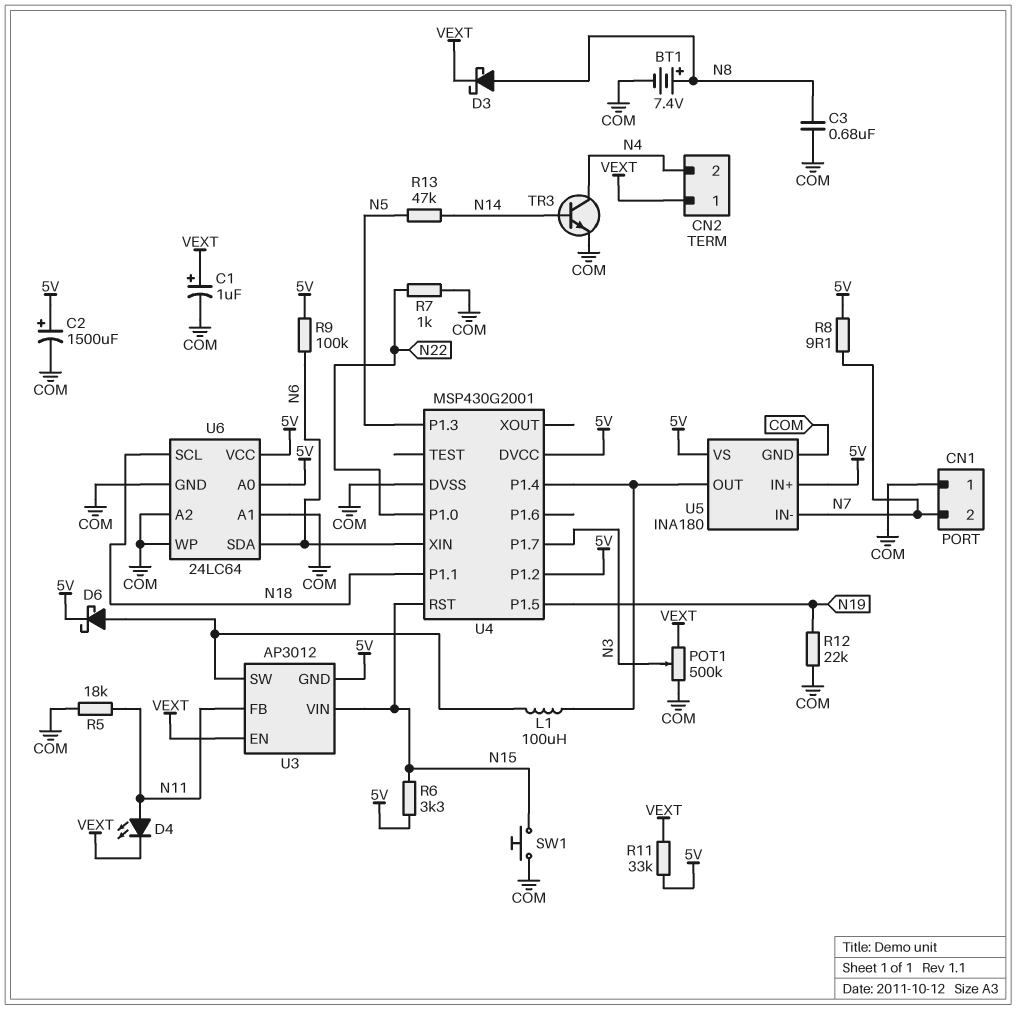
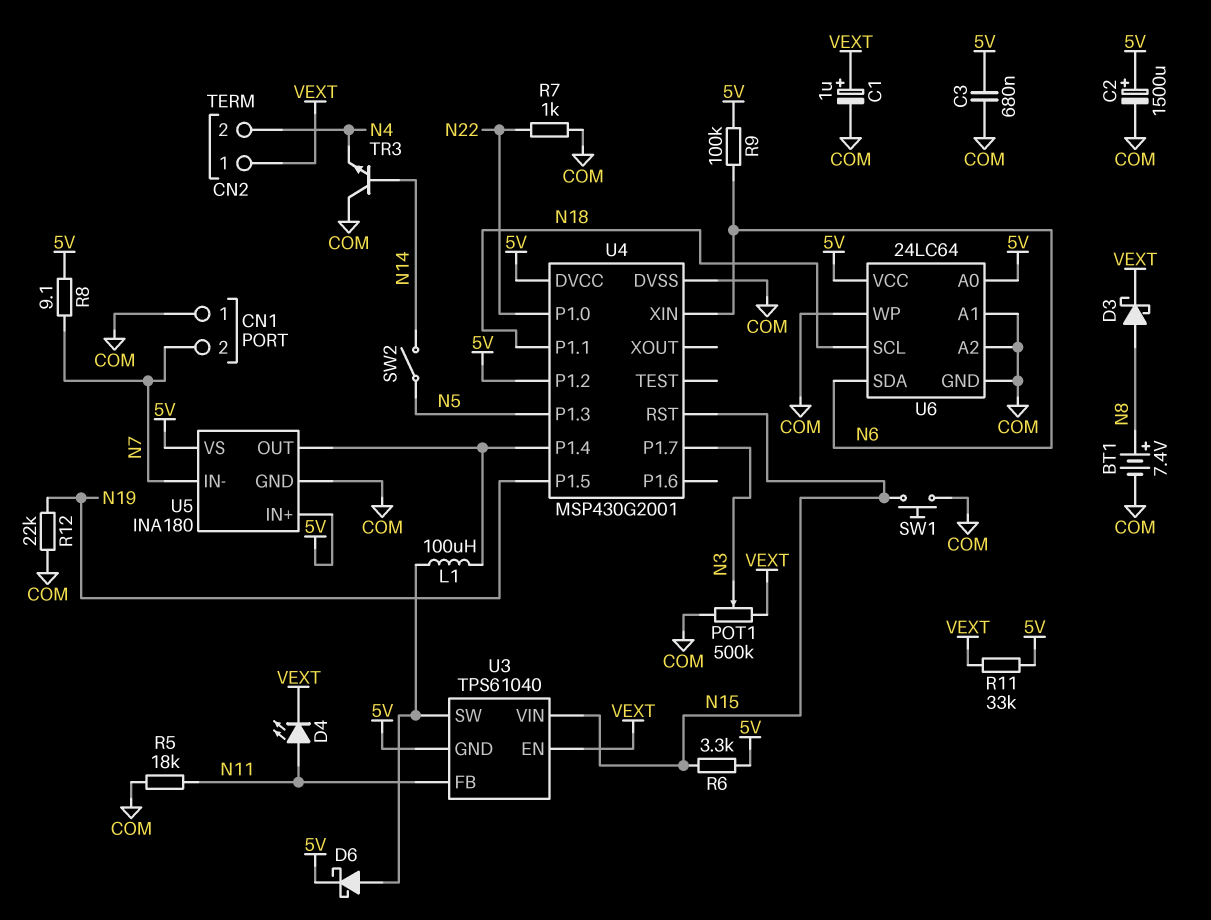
C3: 680nF (COM, N8) -> 680nF (5V, COM)
R13: 47k (N5, N14) -> none
SW2: none -> switch (N5, N14)
TR3: NPN (B N14, C N4, E COM) -> NPN (B N14, C COM, E N4)
U3: AP3012 -> TPS61040

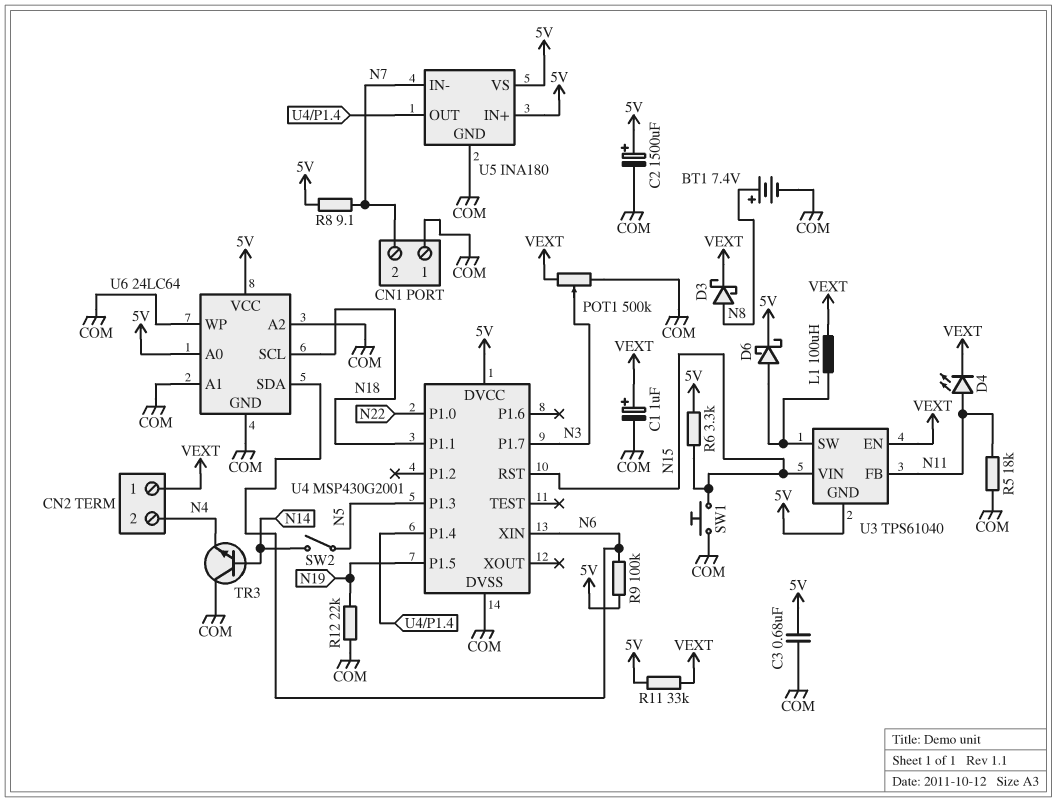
L1: 100uH (U3/SW, U4/P1.4) -> 100uH (U3/SW, VEXT)
R7: 1k (COM, N22) -> none
U4 pin P1.2: 5V -> none

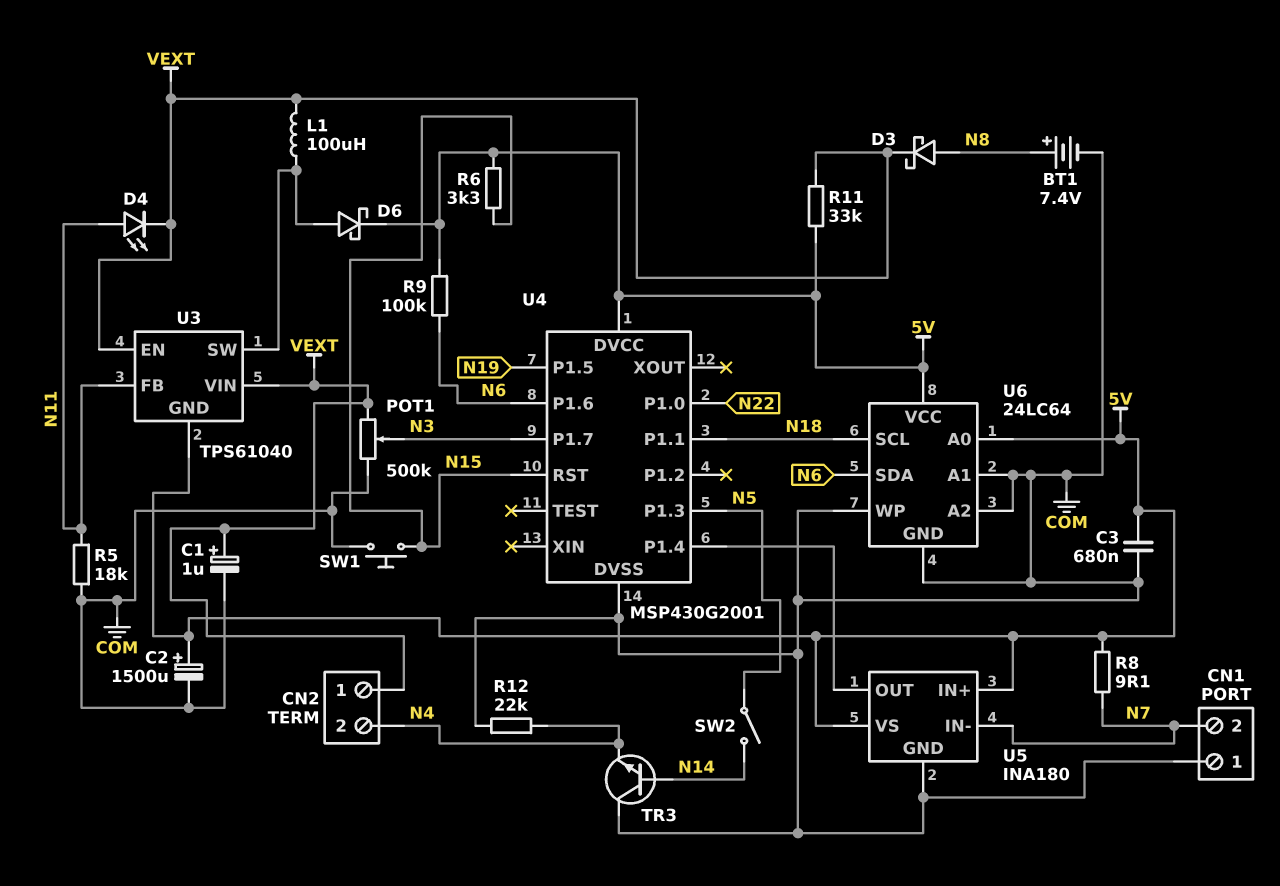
R12: 22k (COM, N19) -> 22k (COM, N4)
U3 pin VIN: N15 -> VEXT
U4 pin P1.6: none -> N6
U4 pin XIN: N6 -> none

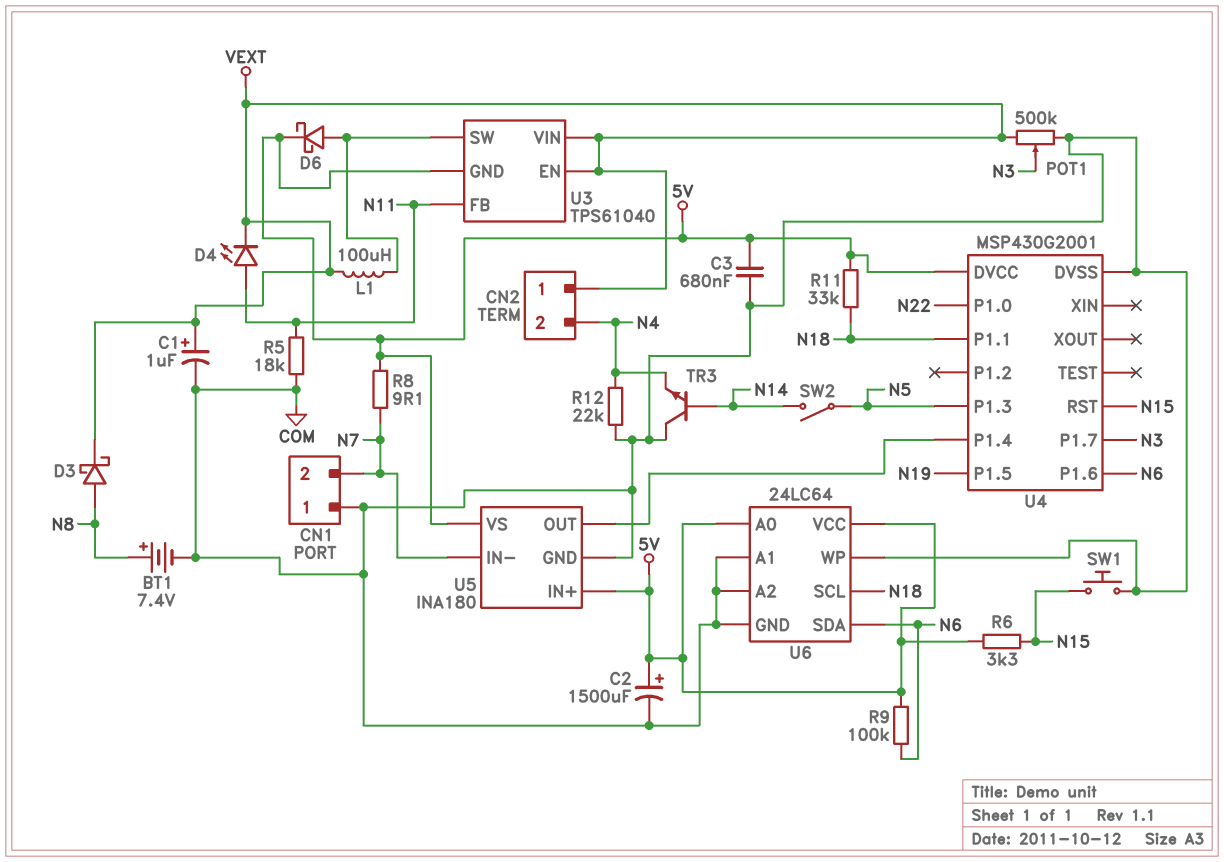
R11: 33k (5V, VEXT) -> 33k (5V, N18)

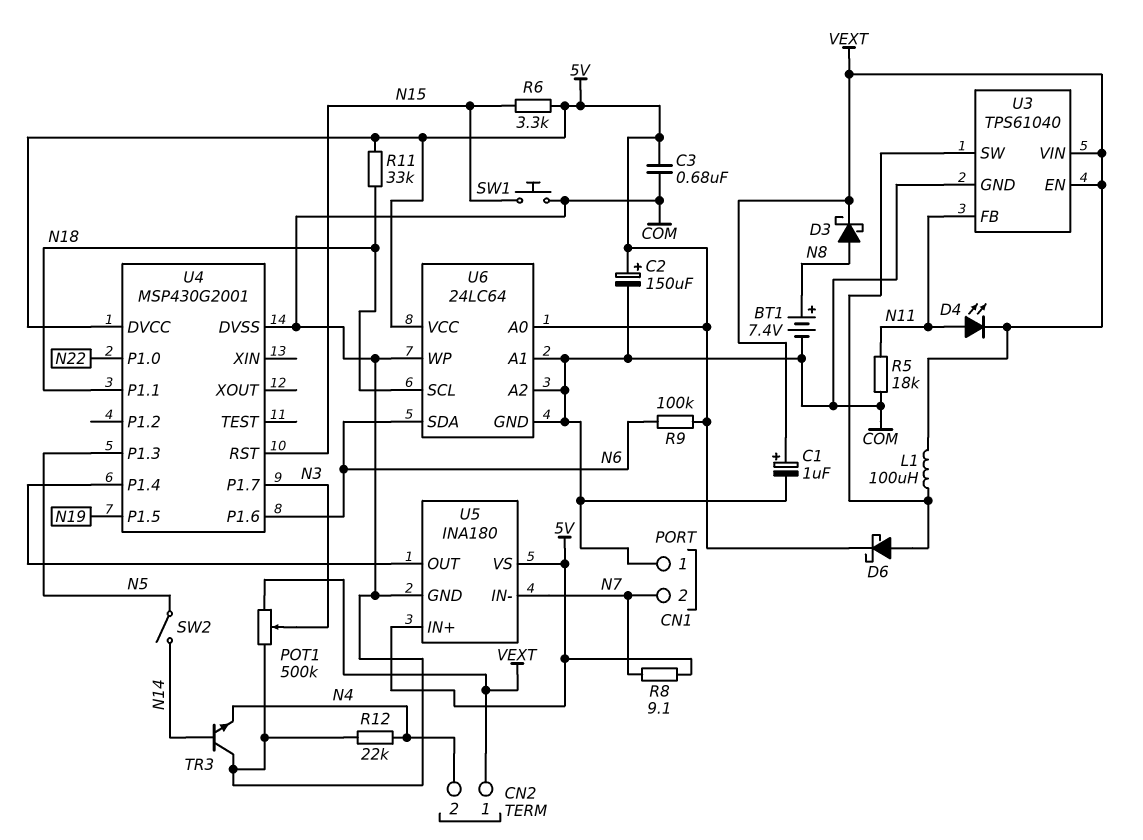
C2: 1500uF (plus 5V, minus COM) -> 150uF (plus 5V, minus COM)
U3 pin GND: 5V -> COM

